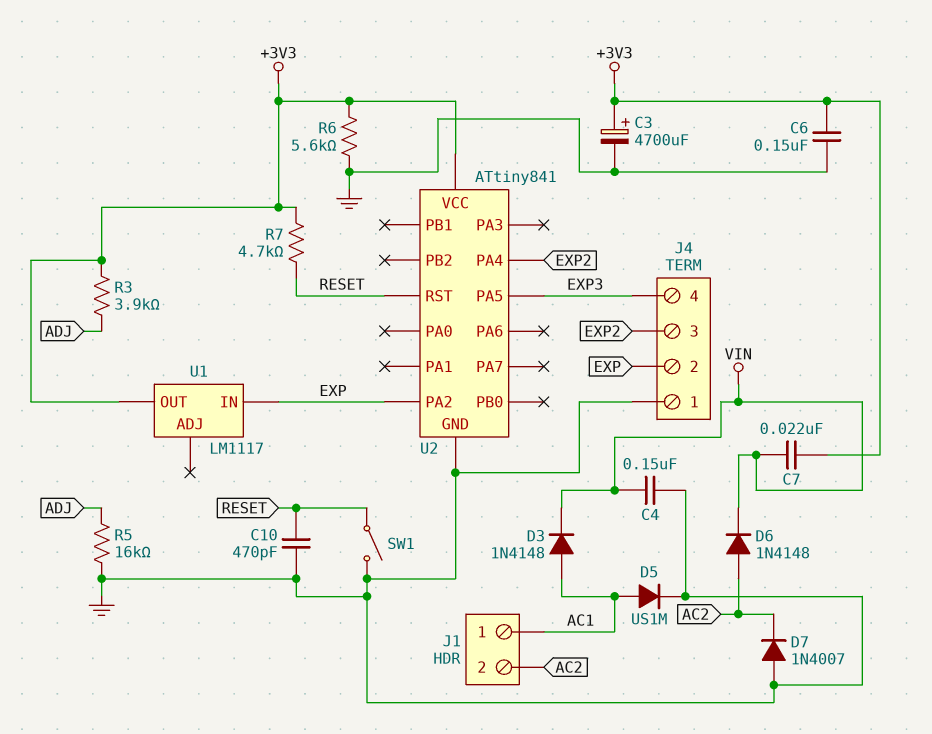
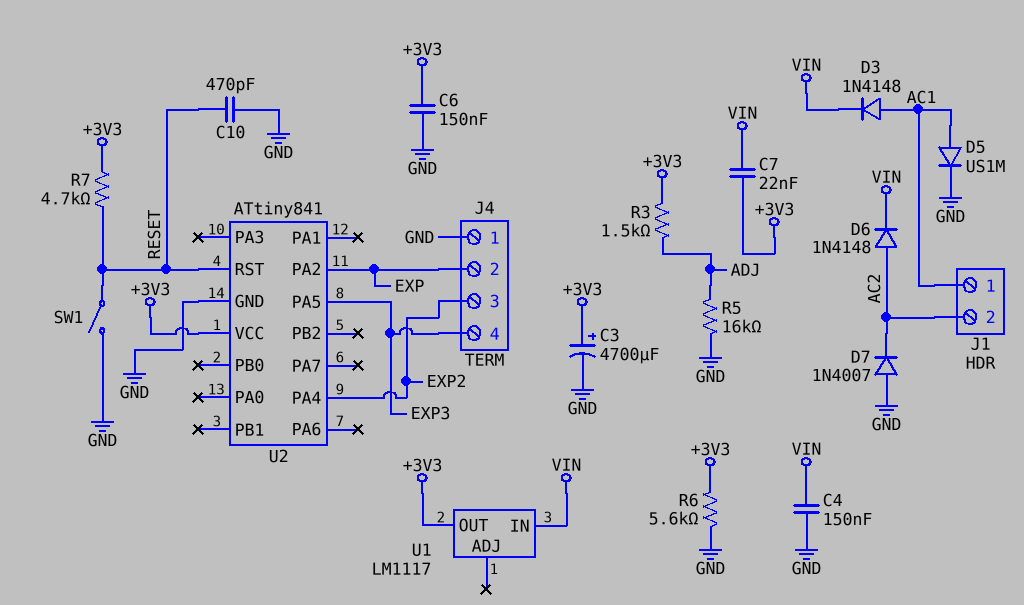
R3: 3.9k (+3V3, ADJ) -> 1.5k (+3V3, ADJ)
U1 pin IN: EXP -> VIN

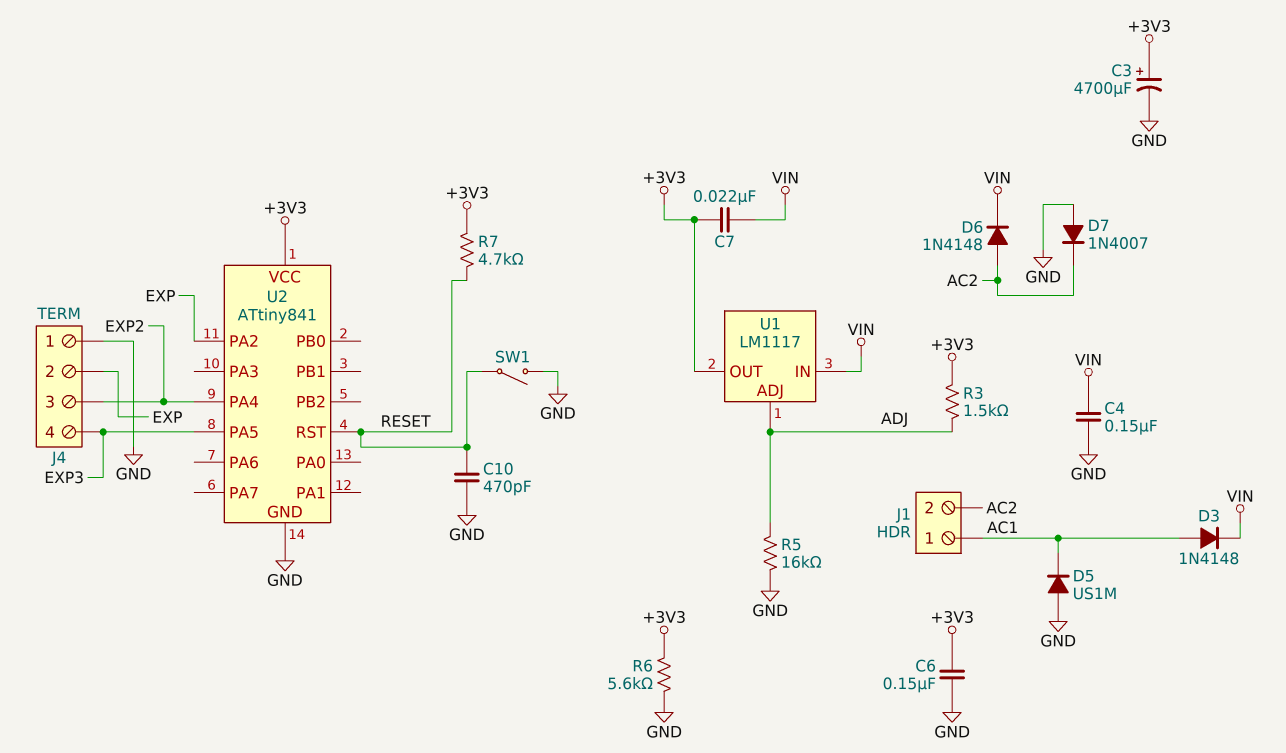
D5: diode US1M (A AC1, K GND) -> diode US1M (A GND, K AC1)
U1 pin ADJ: none -> ADJ

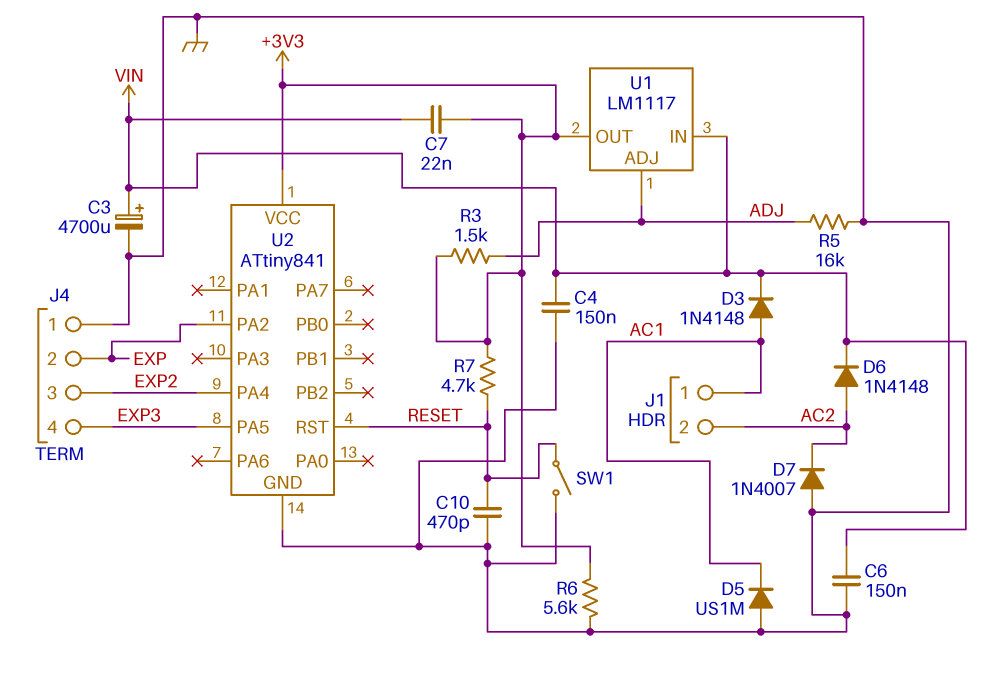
C3: 4700uF (plus +3V3, minus GND) -> 4700uF (plus VIN, minus GND)
C6: 150nF (+3V3, GND) -> 150nF (GND, VIN)

